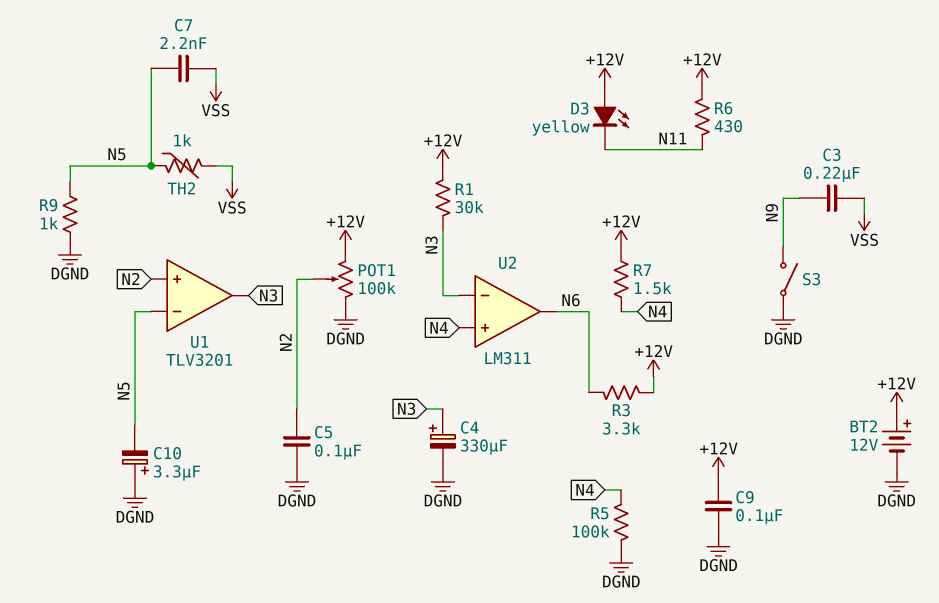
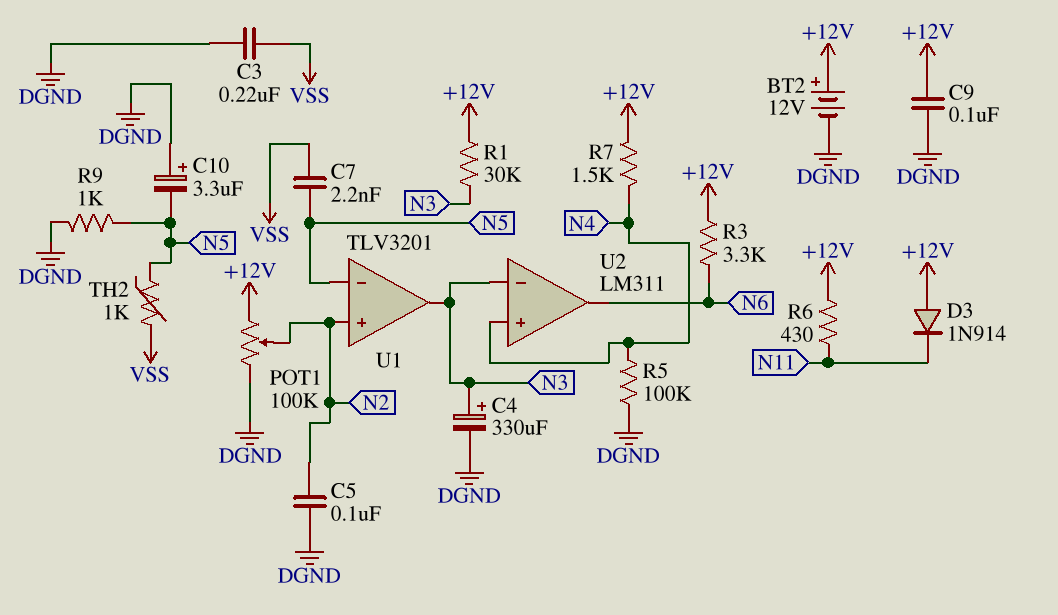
C3: 220nF (N9, VSS) -> 220nF (DGND, VSS)
D3: LED yellow (A +12V, K N11) -> diode 1N914 (A +12V, K N11)
S3: switch (DGND, N9) -> none

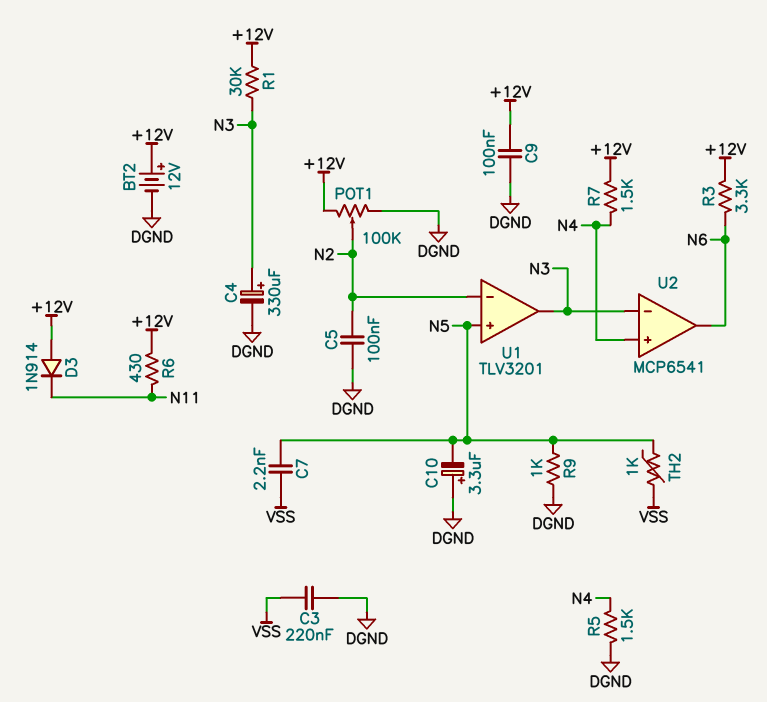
R5: 100k (DGND, N4) -> 1.5k (DGND, N4)
U1 pin in+: N2 -> N5
U1 pin in-: N5 -> N2
U2: LM311 -> MCP6541

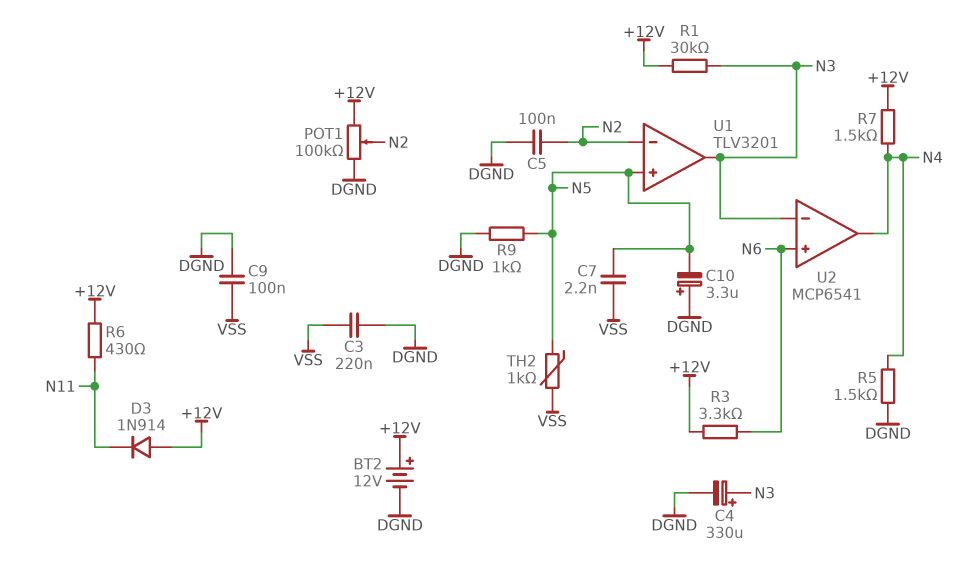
C9: 100nF (+12V, DGND) -> 100nF (DGND, VSS)
U2 pin in+: N4 -> N6
U2 pin out: N6 -> N4

